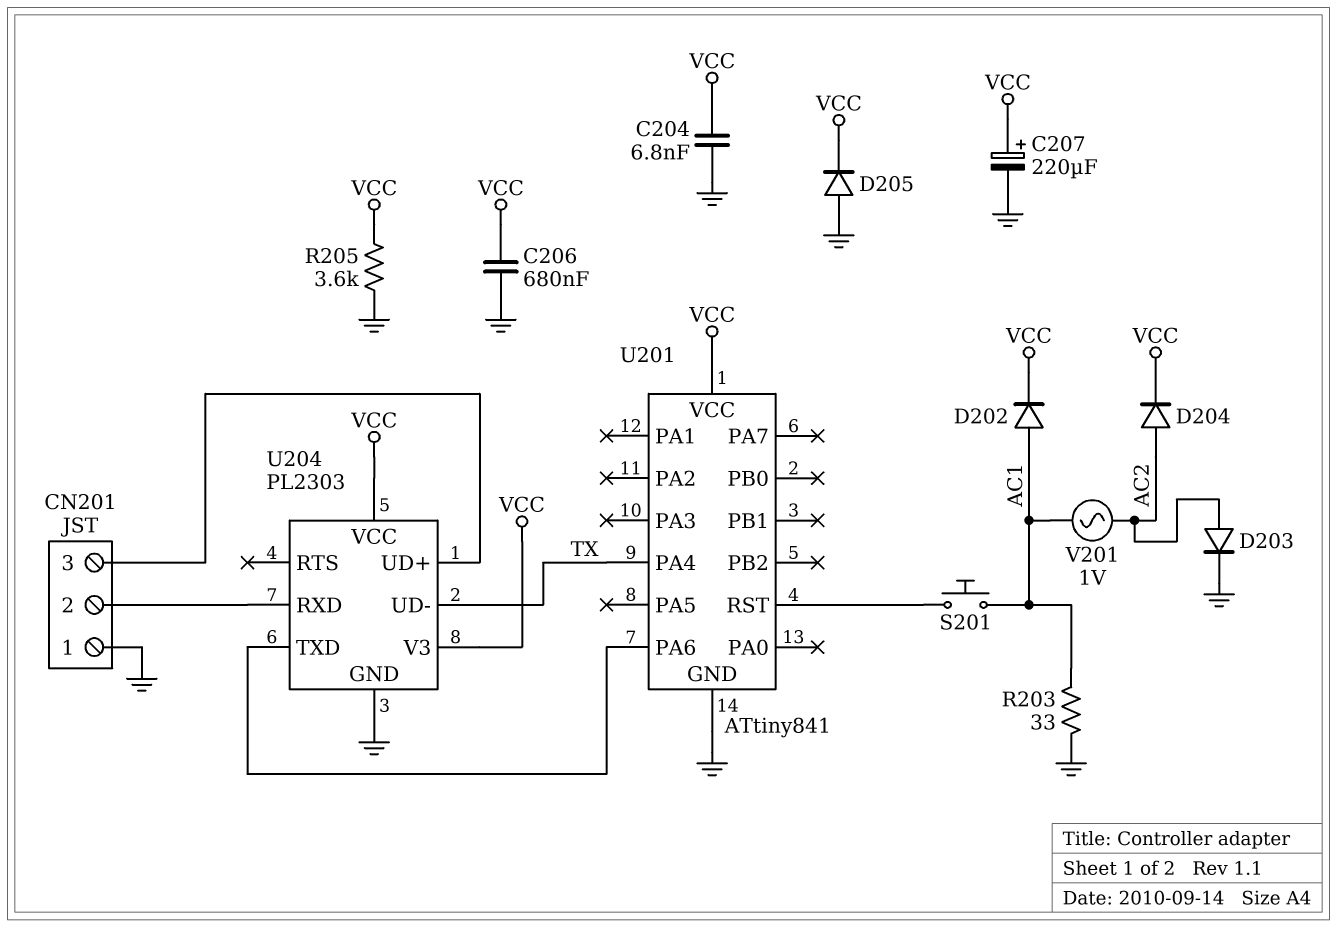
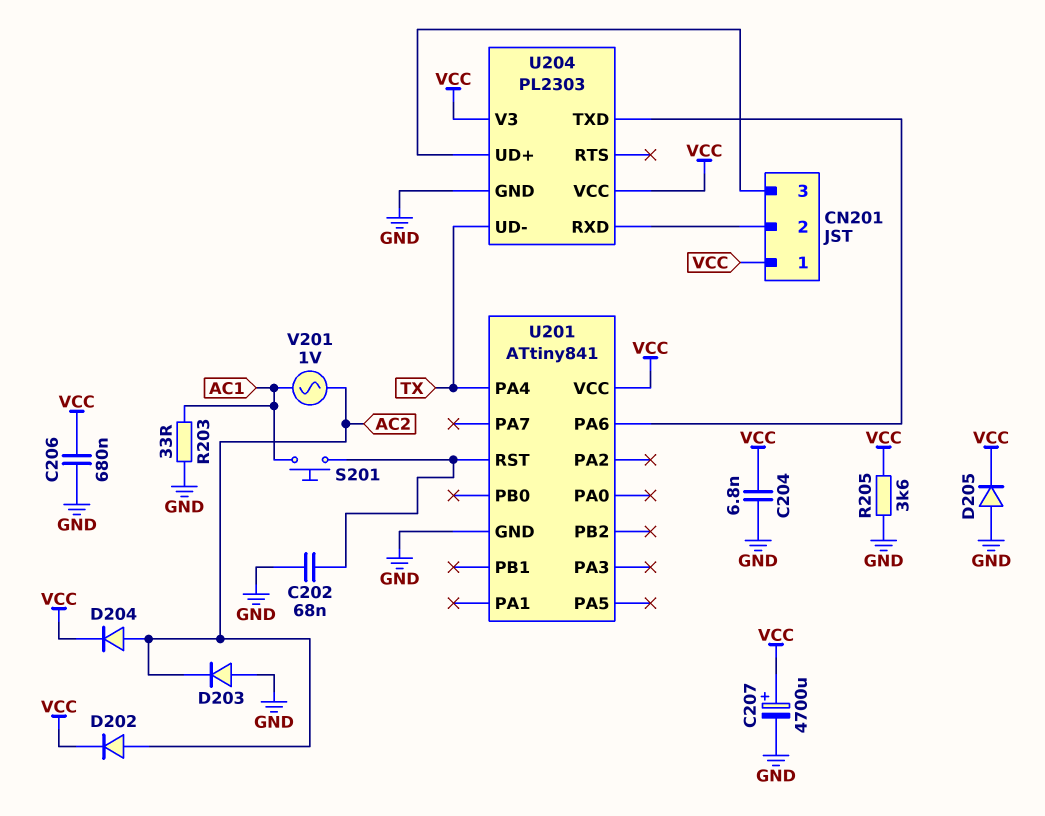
C202: none -> 68nF (GND, U201/RST)
C207: 220uF (plus VCC, minus GND) -> 4700uF (plus VCC, minus GND)
CN201 pin 1: GND -> VCC
D202: diode (A AC1, K VCC) -> diode (A AC2, K VCC)
D203: diode (A AC2, K GND) -> diode (A GND, K AC2)

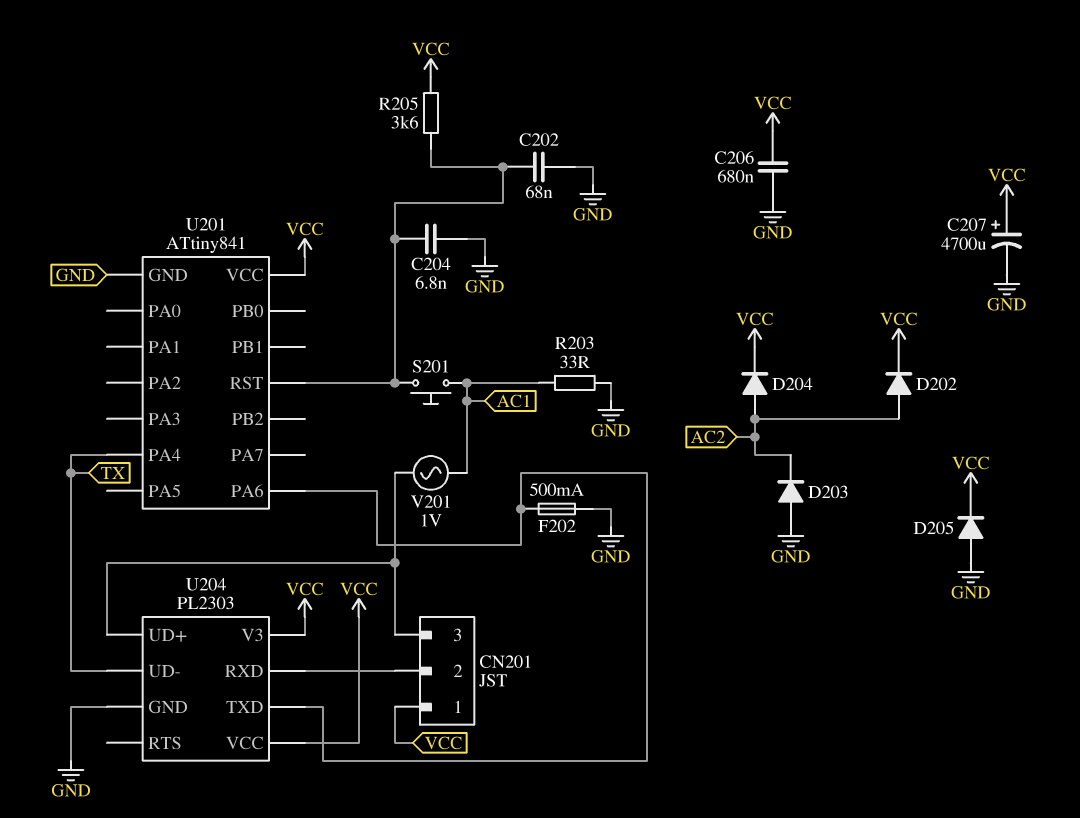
C204: 6.8nF (GND, VCC) -> 6.8nF (GND, U201/RST)
F202: none -> 500mA (GND, U201/PA6)
R205: 3.6k (GND, VCC) -> 3.6k (U201/RST, VCC)
V201: AC 1V (AC1, AC2) -> AC 1V (AC1, CN201/3)

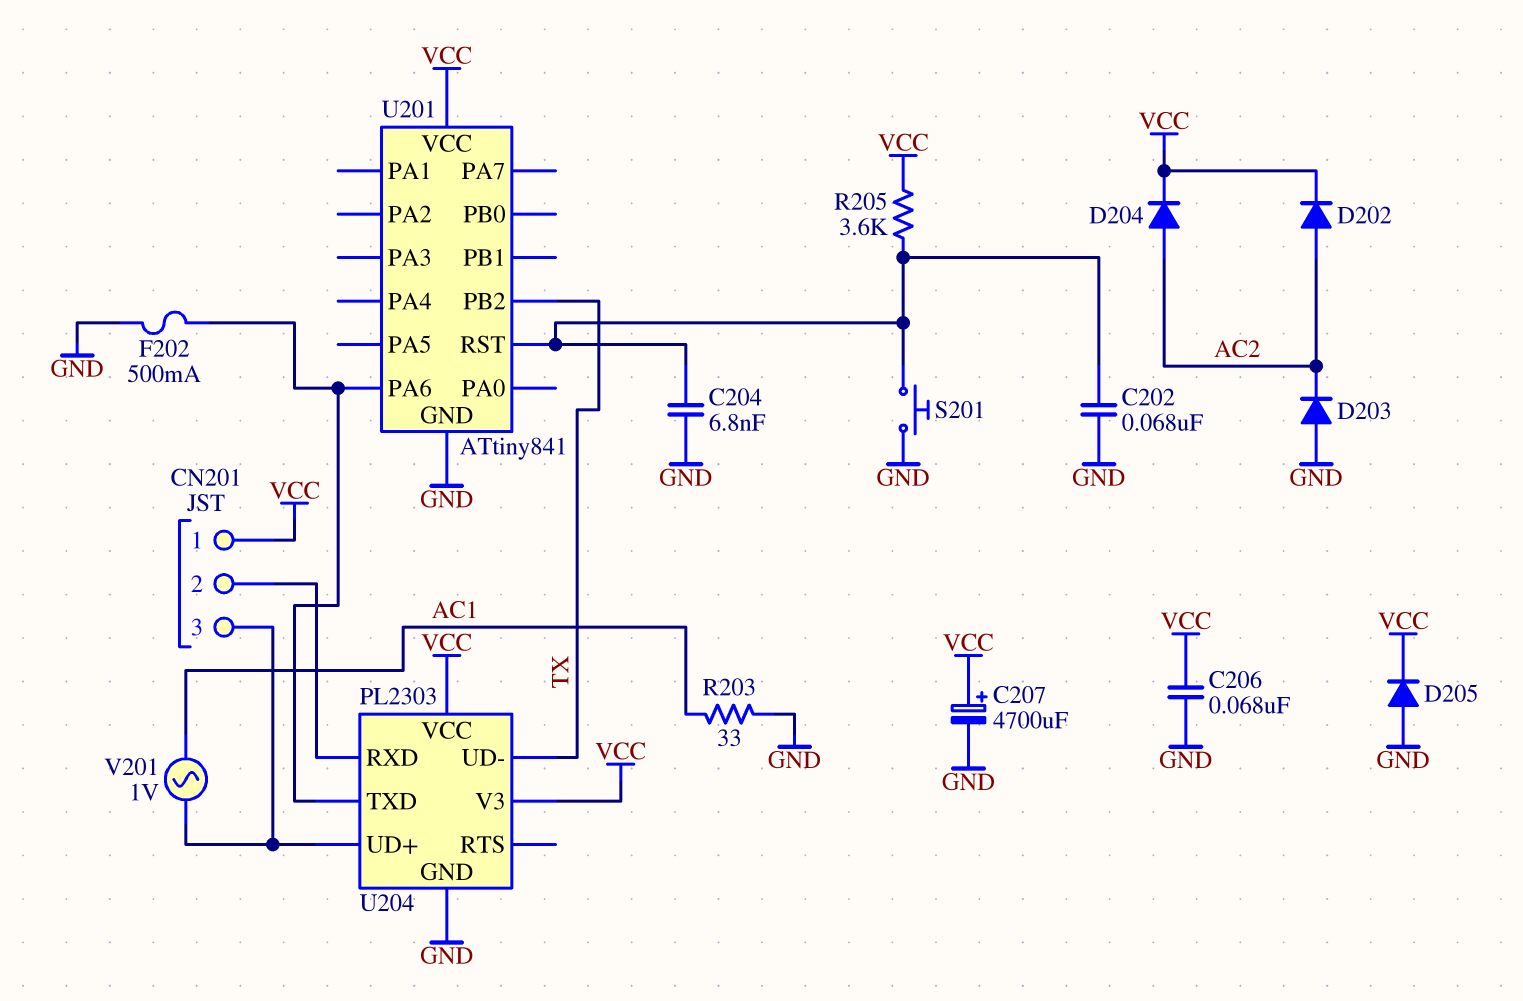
C206: 680nF (GND, VCC) -> 68nF (GND, VCC)
S201: button (AC1, U201/RST) -> button (GND, U201/RST)
U201 pin PA4: TX -> none
U201 pin PB2: none -> TX

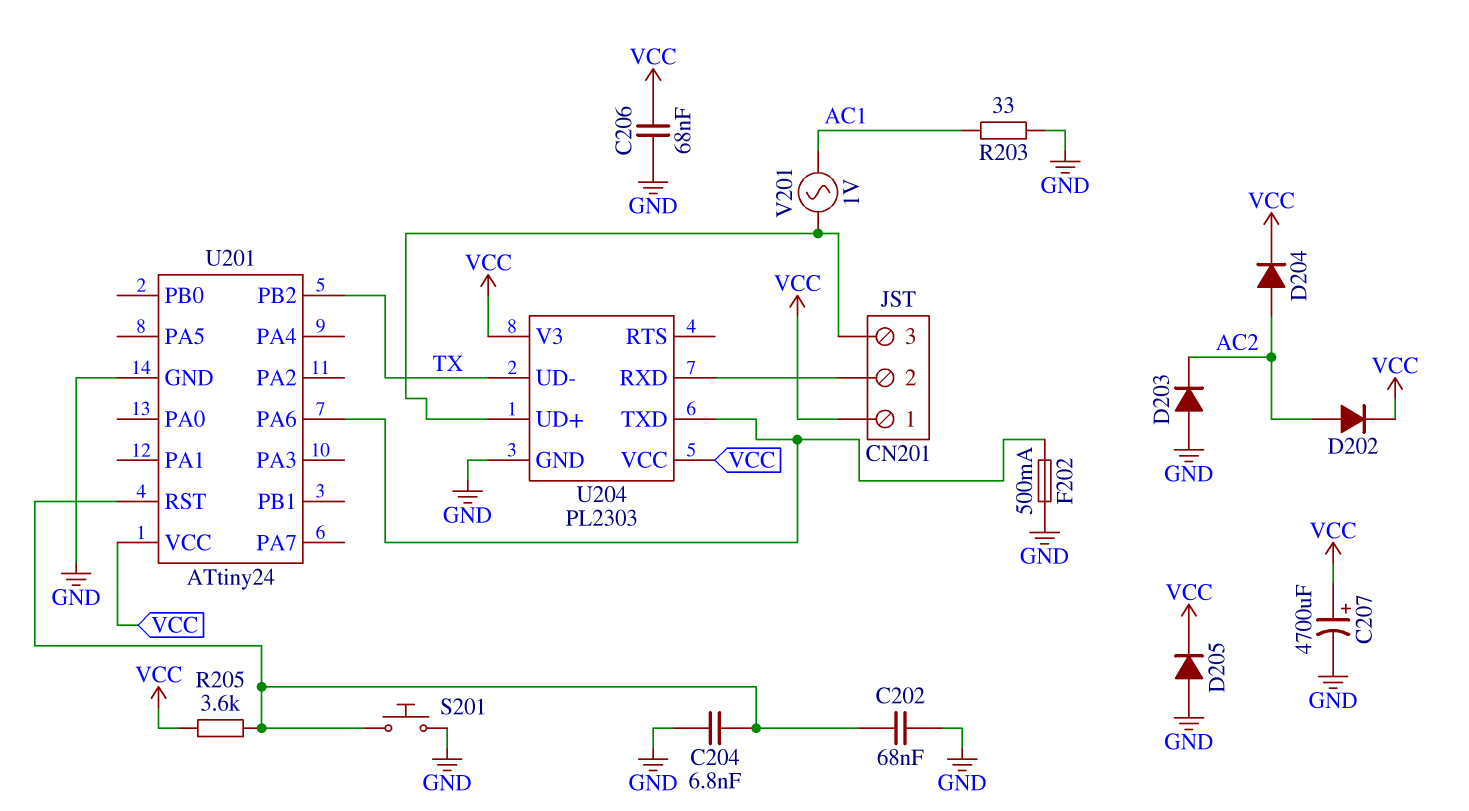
U201: ATtiny841 -> ATtiny24

